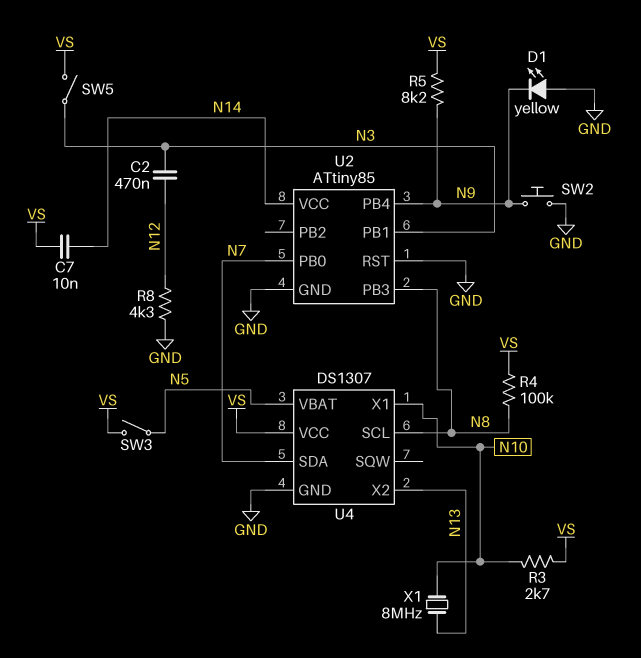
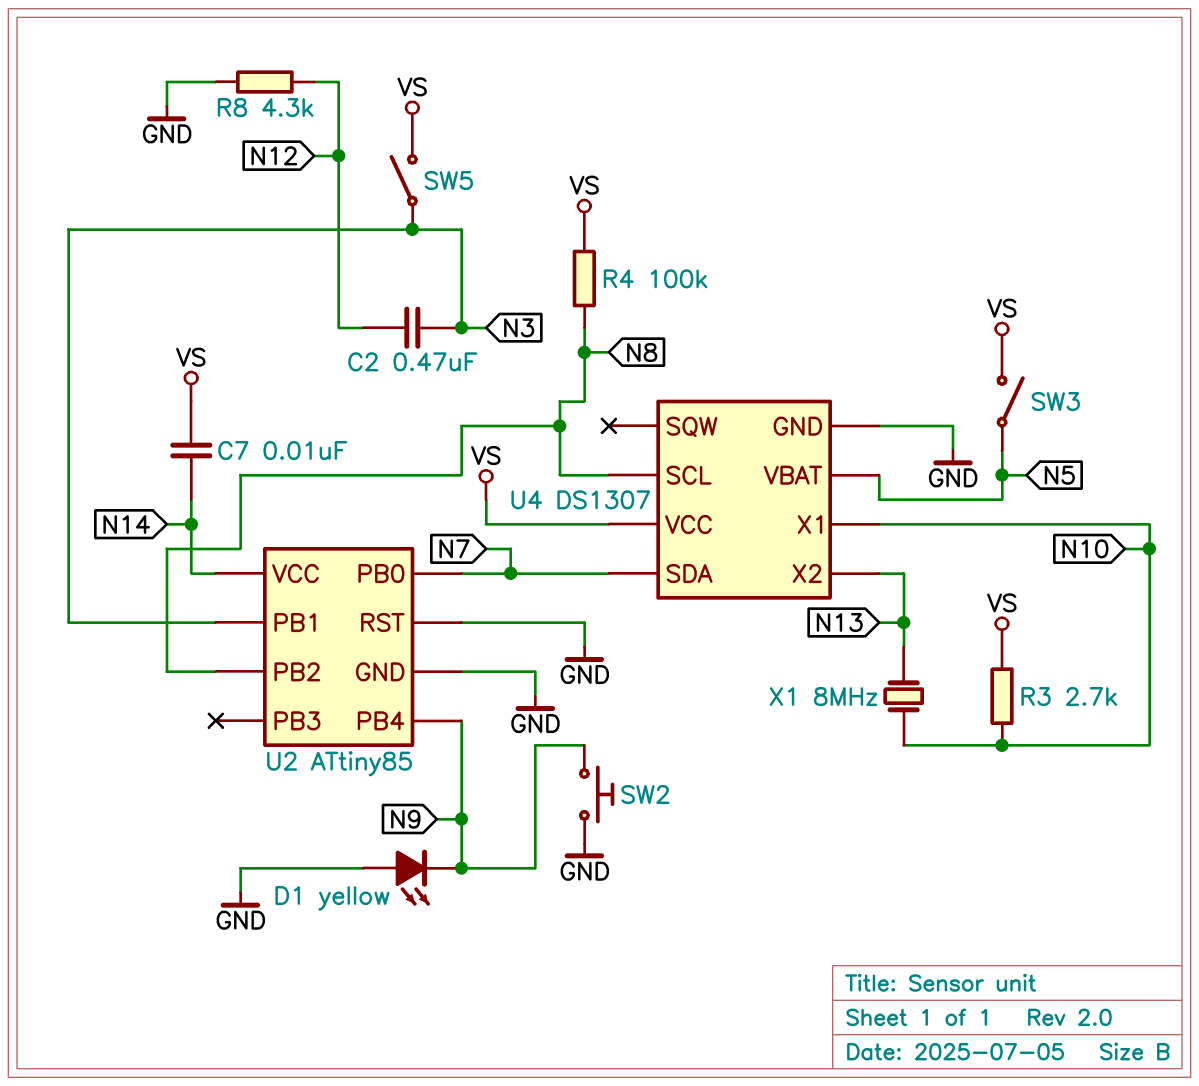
R5: 8.2k (N9, VS) -> none
U2 pin PB2: none -> N8
U2 pin PB3: N8 -> none

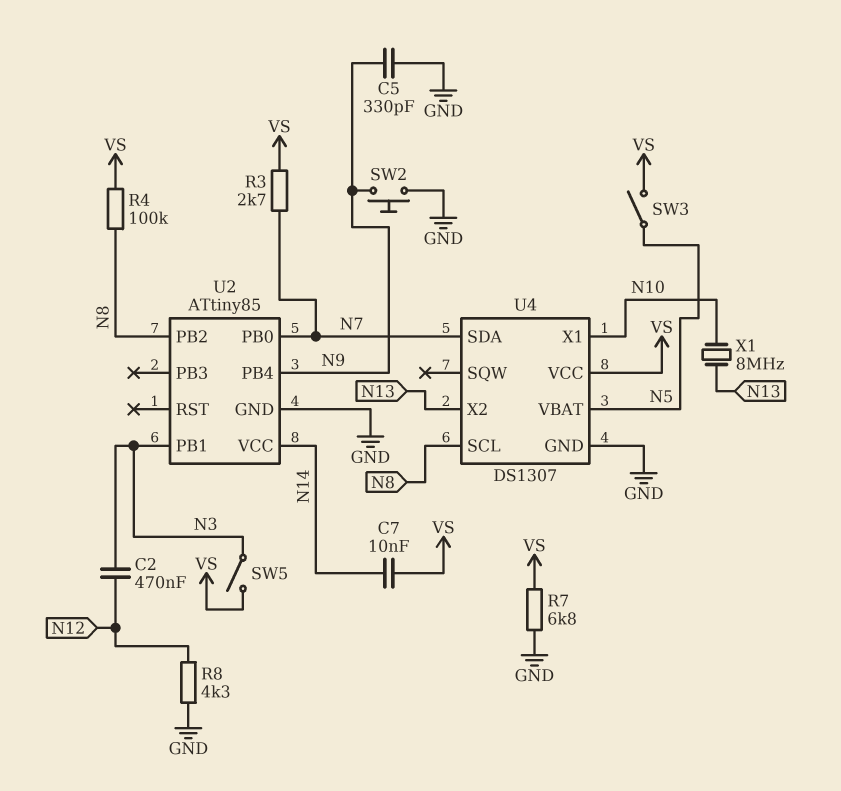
C5: none -> 330pF (GND, N9)
D1: LED yellow (A GND, K N9) -> none
R3: 2.7k (N10, VS) -> 2.7k (N7, VS)
R7: none -> 6.8k (GND, VS)
U2 pin RST: GND -> none

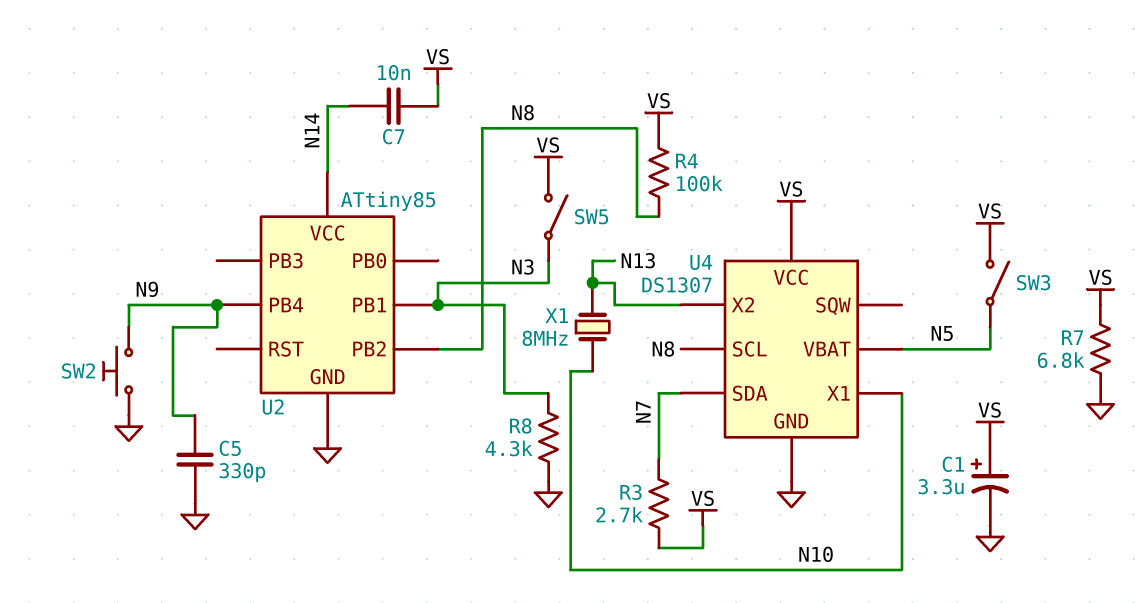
C1: none -> 3.3uF (plus VS, minus GND)
C2: 470nF (N3, N12) -> none
R8: 4.3k (GND, N12) -> 4.3k (GND, N3)
U2 pin PB0: N7 -> none

